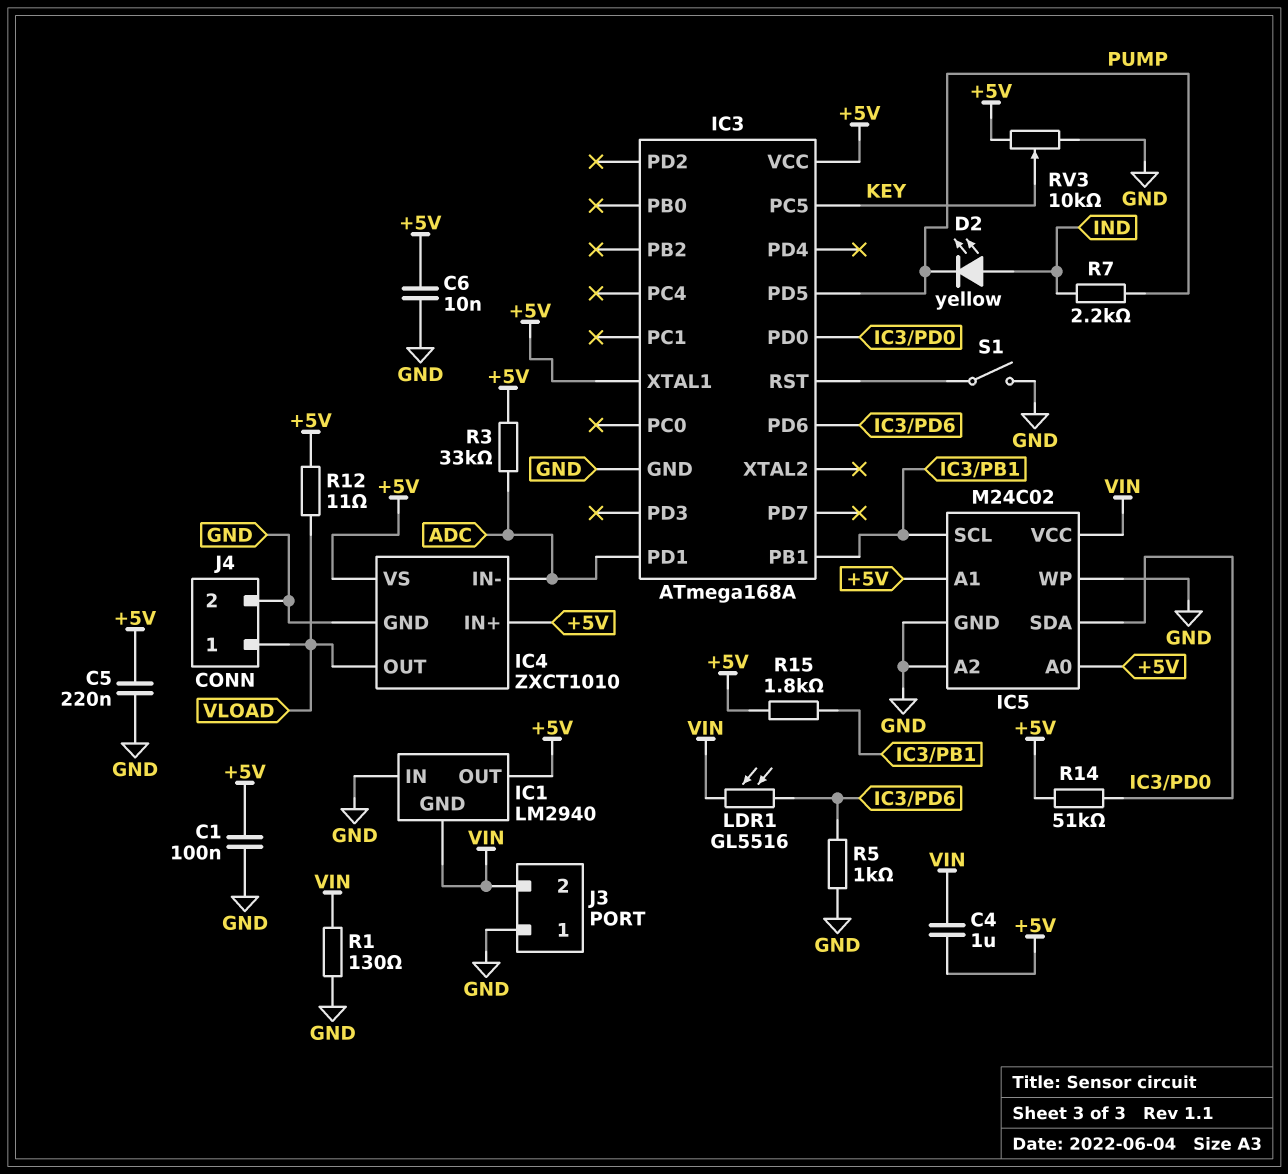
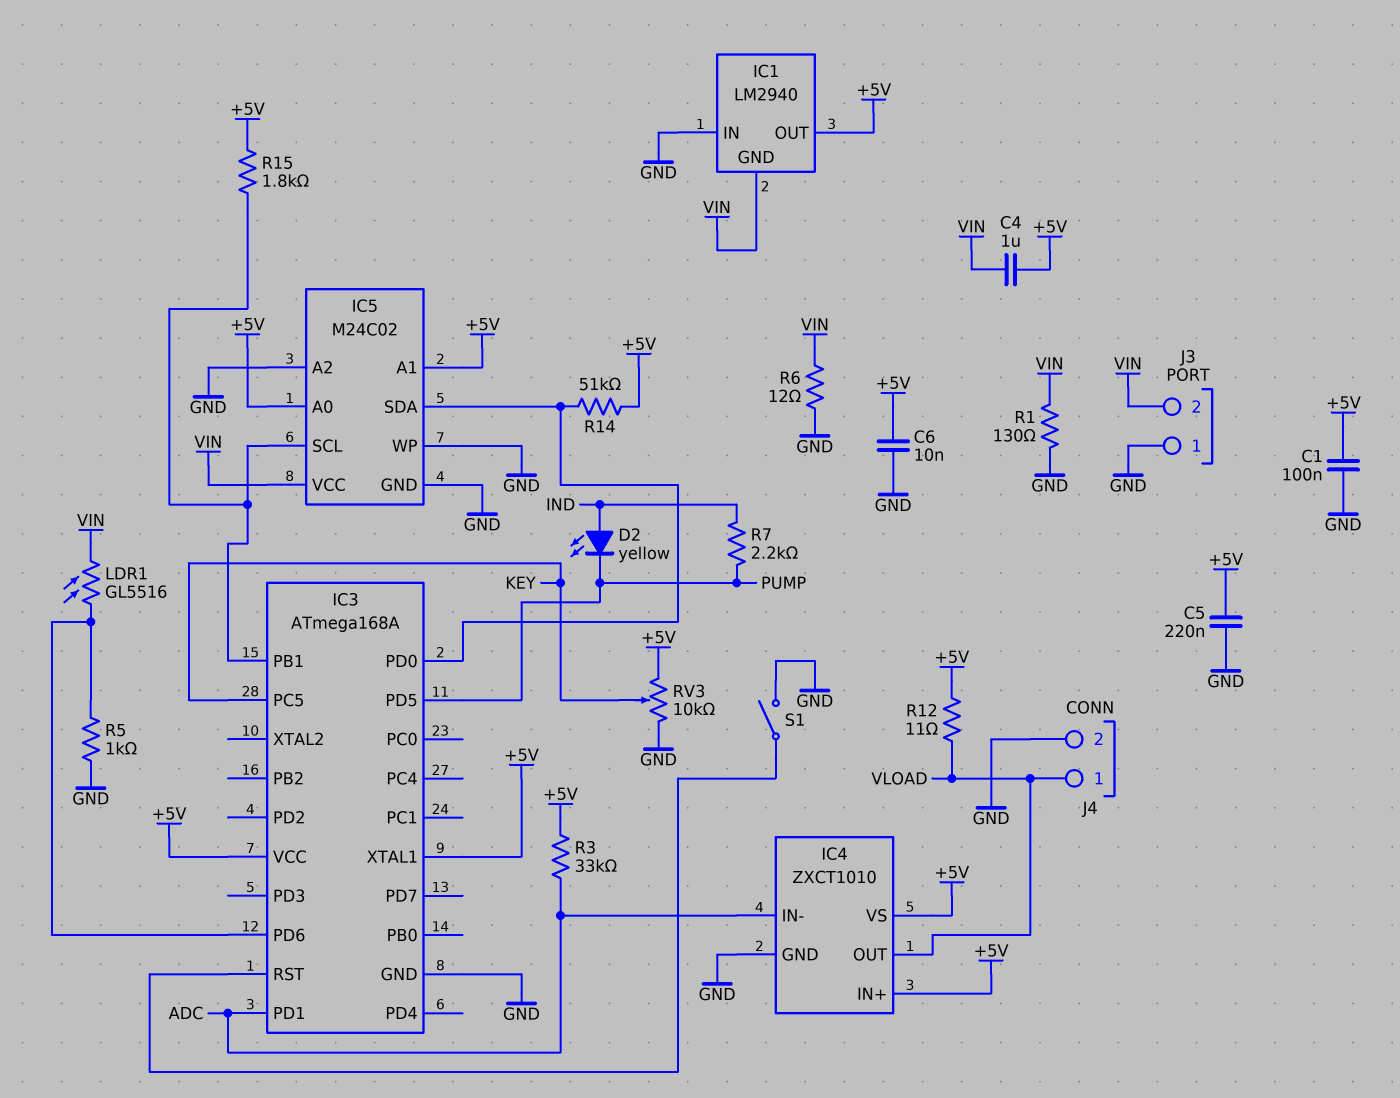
R6: none -> 12 (GND, VIN)

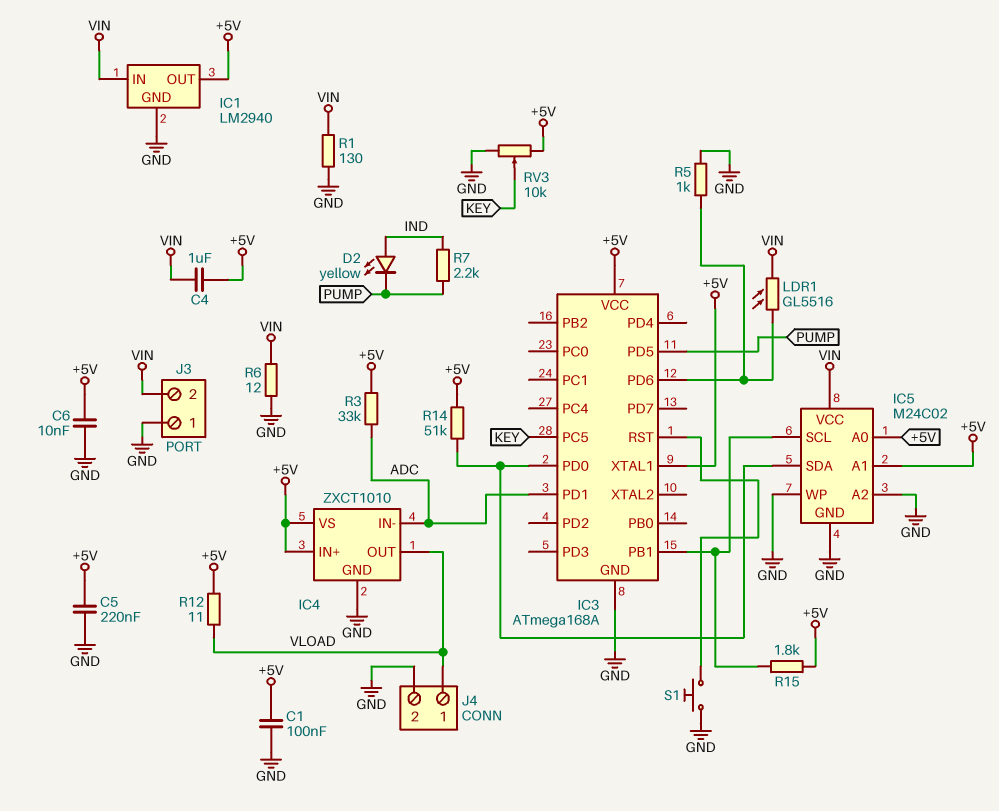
IC1 pin GND: VIN -> GND
IC1 pin IN: GND -> VIN
S1: switch (GND, IC3/RST) -> button (GND, IC3/RST)

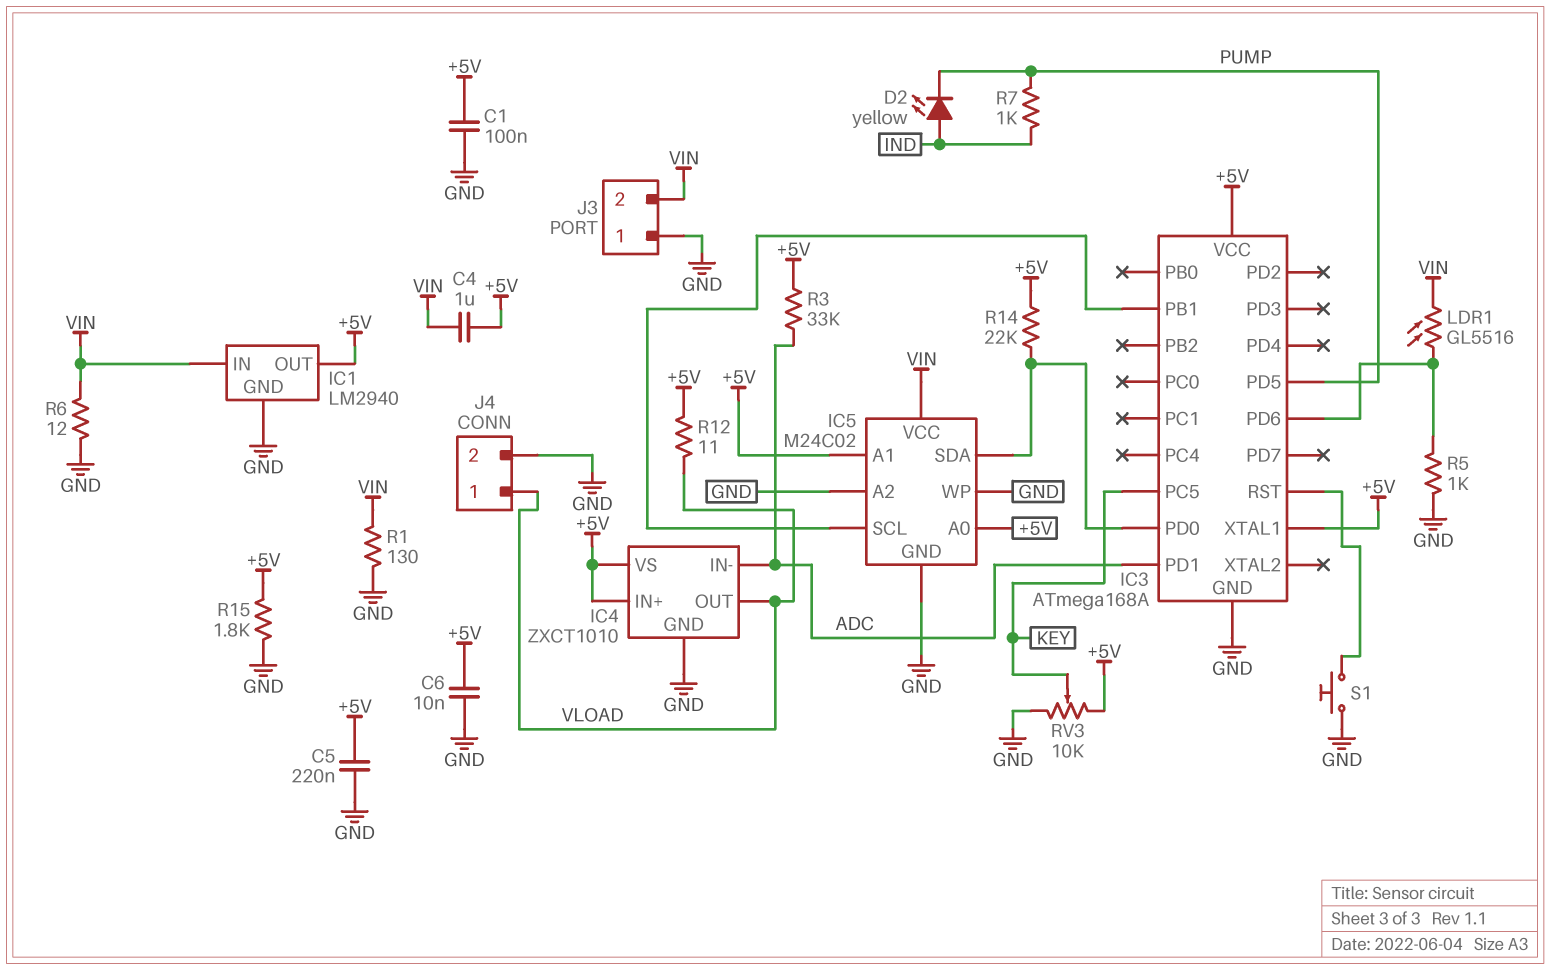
R7: 2.2k (IND, PUMP) -> 1k (IND, PUMP)
R14: 51k (+5V, IC3/PD0) -> 22k (+5V, IC3/PD0)
R15: 1.8k (+5V, IC3/PB1) -> 1.8k (+5V, GND)

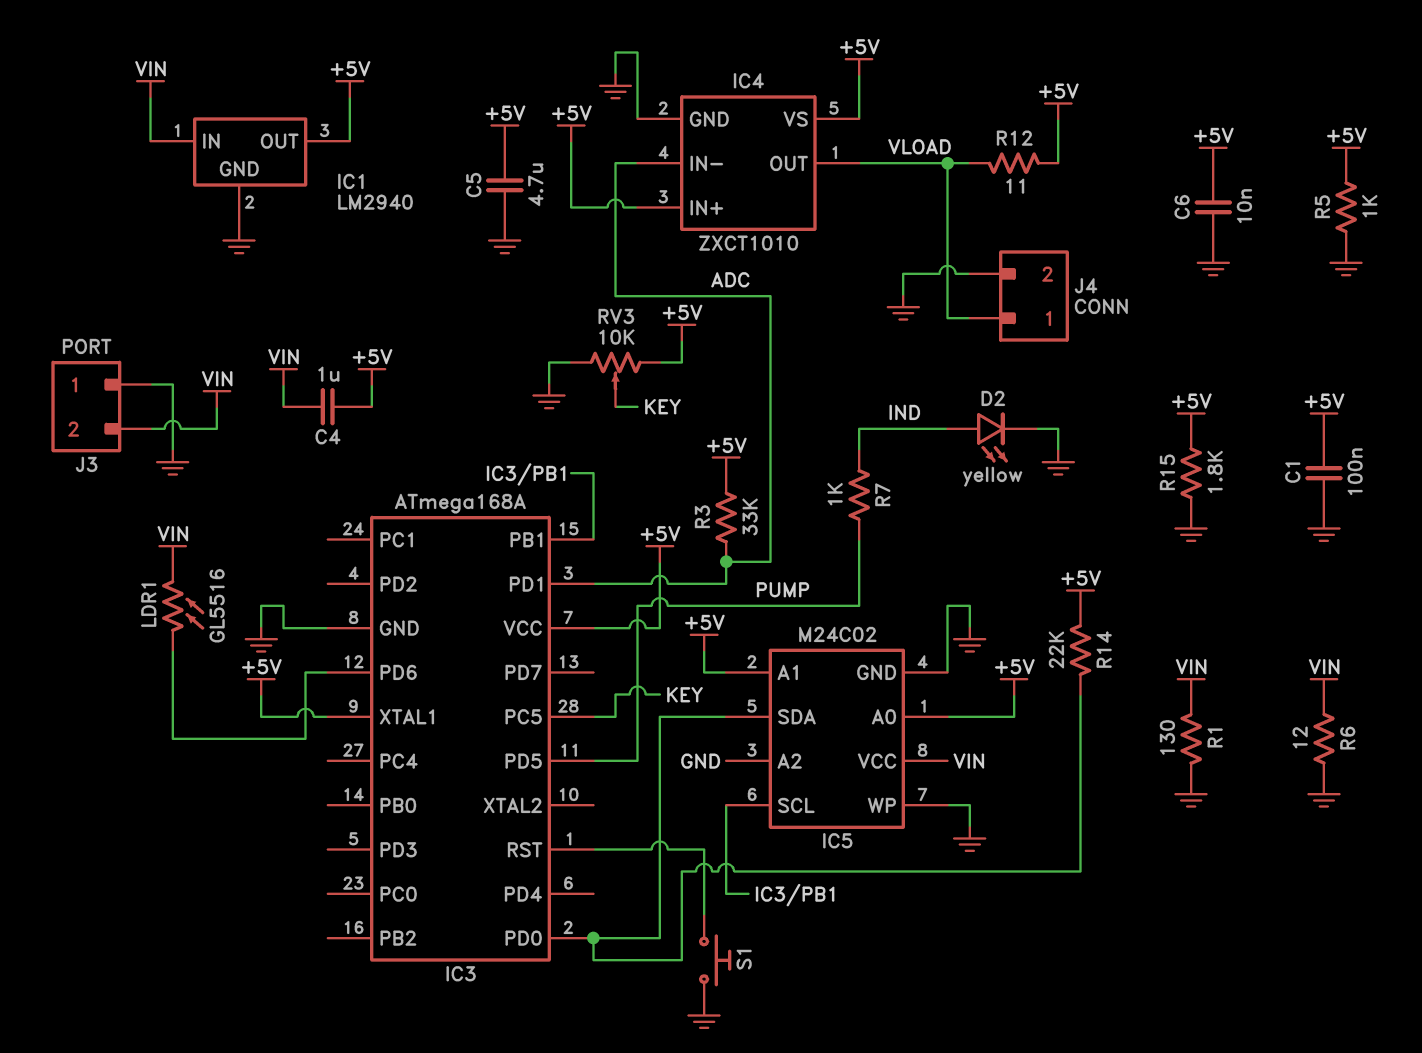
C5: 220nF (+5V, GND) -> 4.7uF (+5V, GND)
D2: LED yellow (A IND, K PUMP) -> LED yellow (A IND, K GND)
R5: 1k (GND, IC3/PD6) -> 1k (+5V, GND)

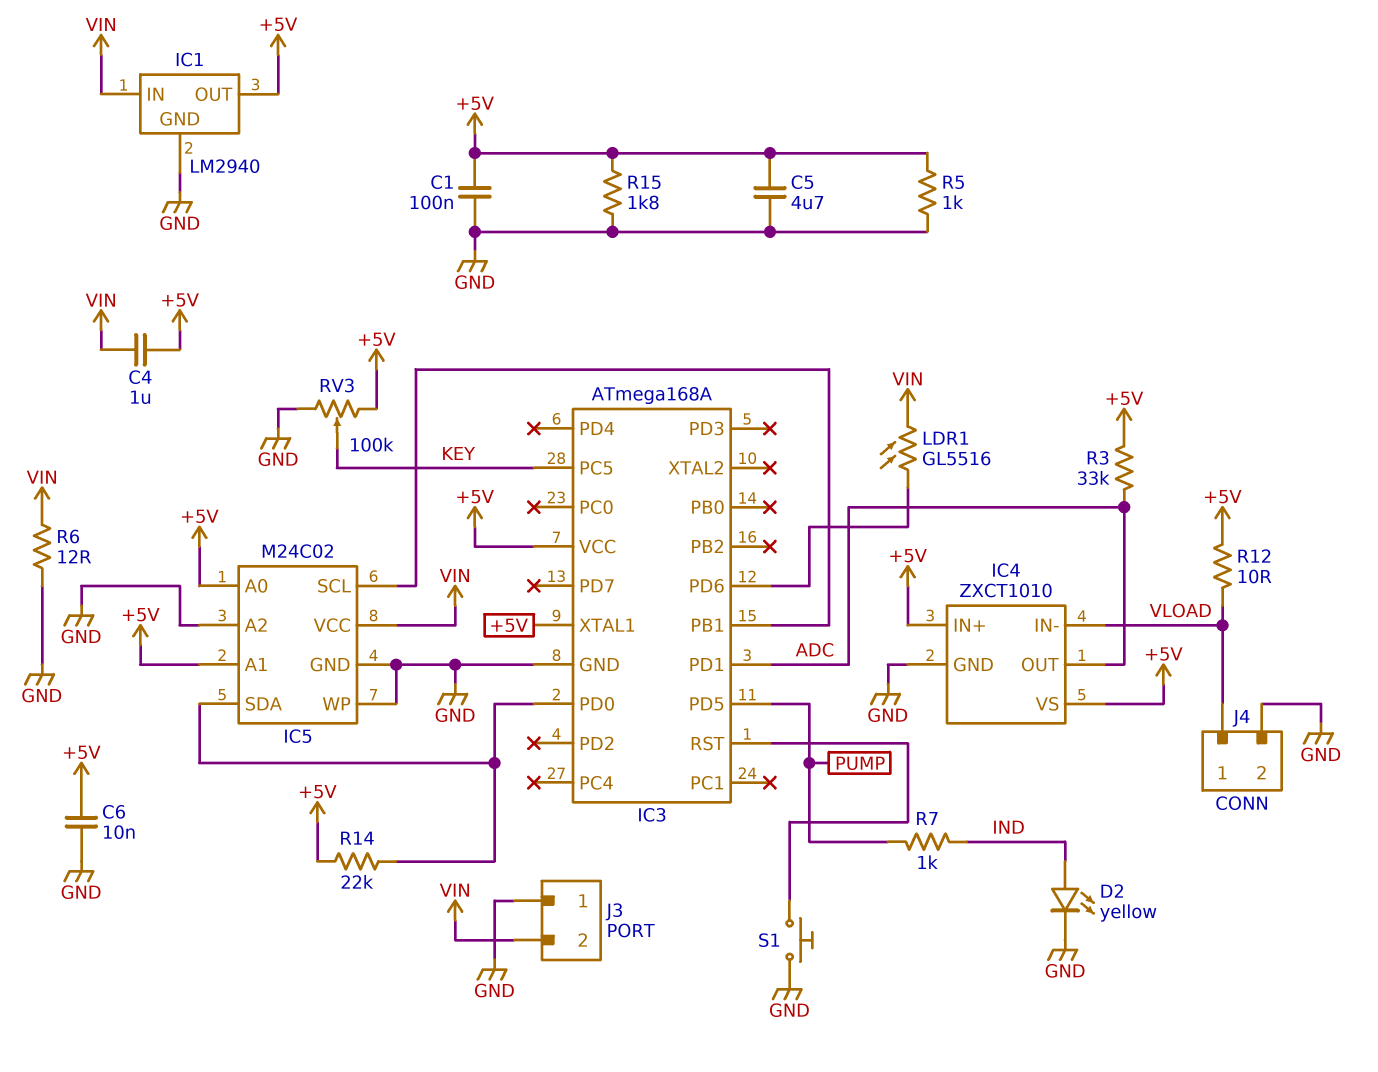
IC4 pin IN-: ADC -> VLOAD
IC4 pin OUT: VLOAD -> ADC
R1: 130 (GND, VIN) -> none
R12: 11 (+5V, VLOAD) -> 10 (+5V, VLOAD)
RV3: 10k (+5V, GND, wiper KEY) -> 100k (+5V, GND, wiper KEY)

